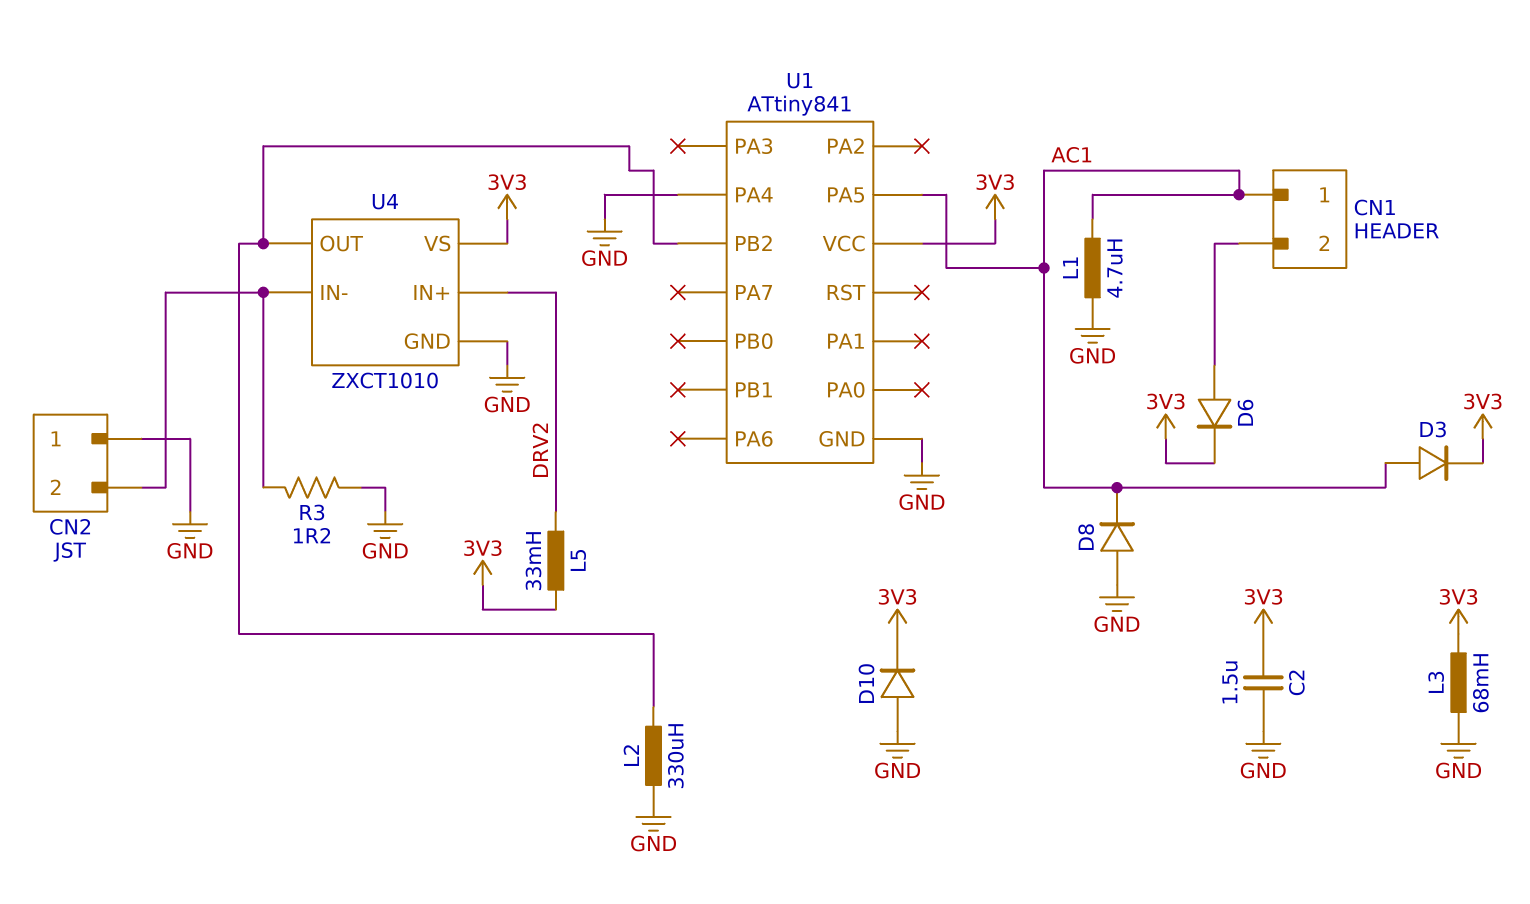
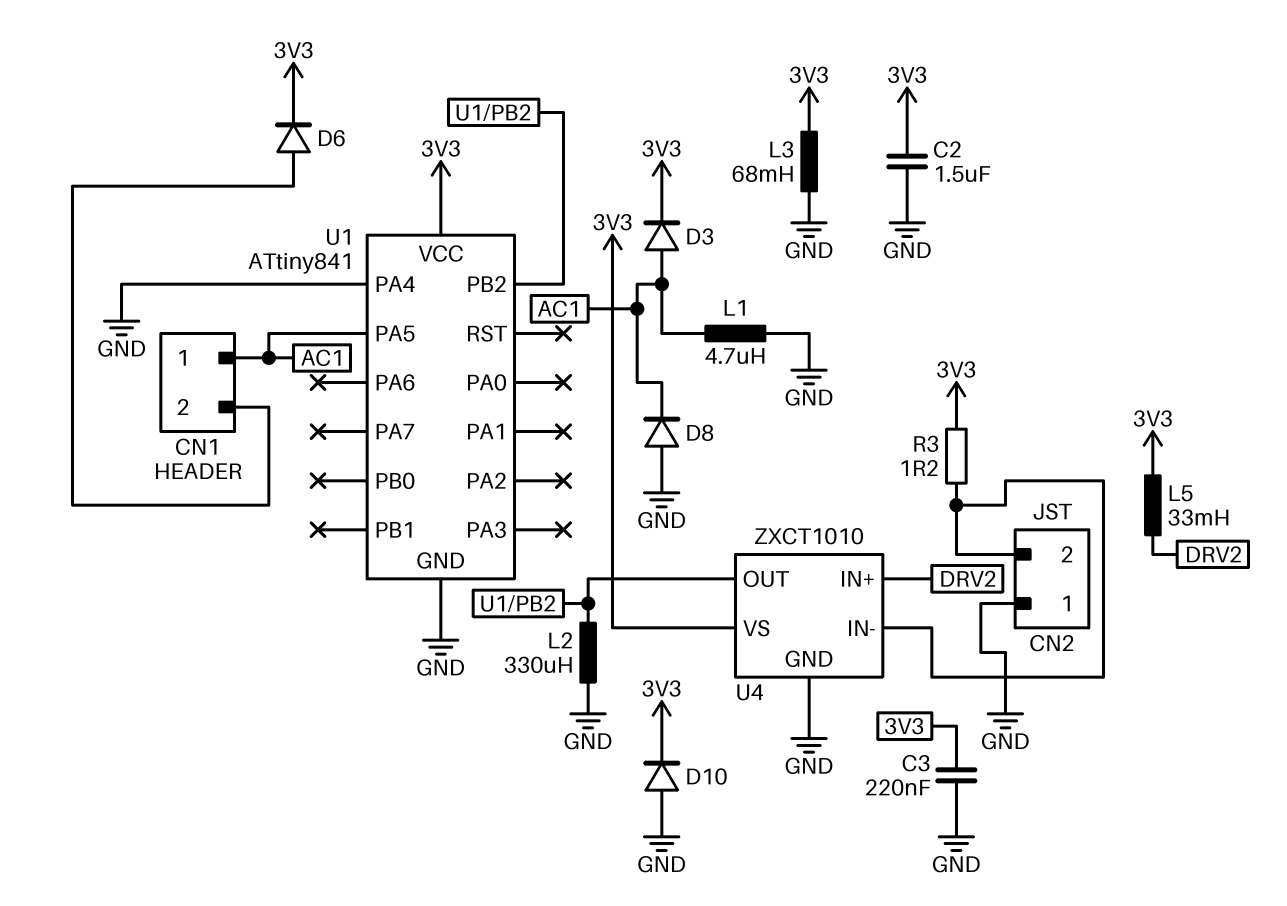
C3: none -> 220nF (3V3, GND)
R3: 1.2 (CN2/2, GND) -> 1.2 (3V3, CN2/2)

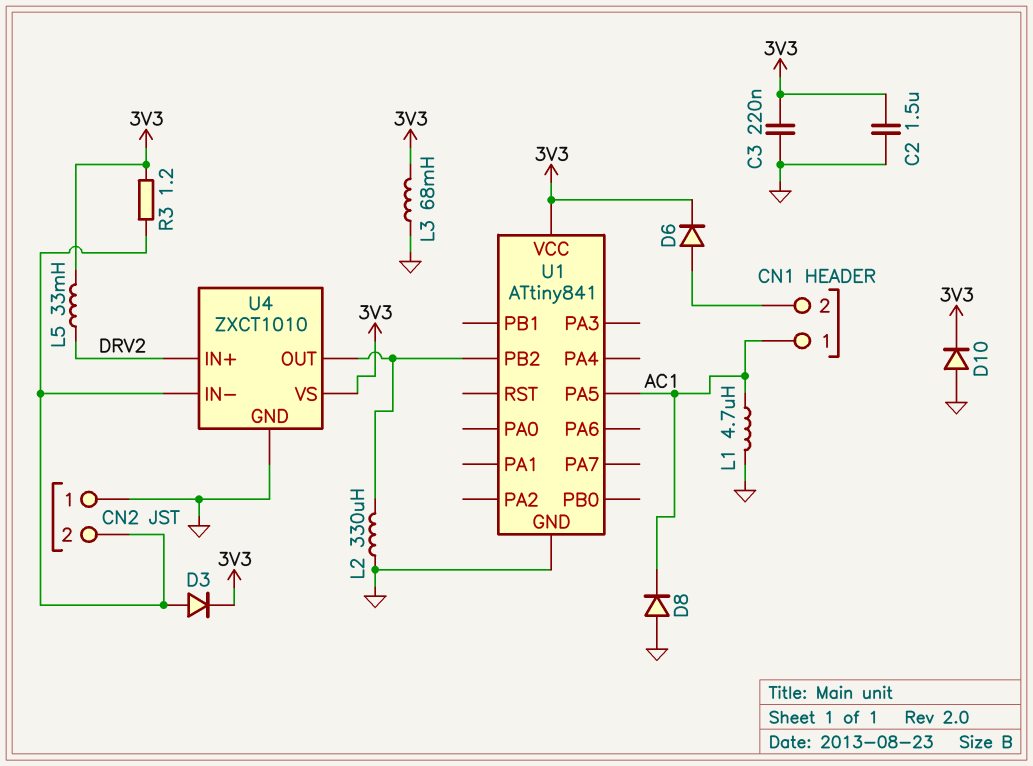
D3: diode (A AC1, K 3V3) -> diode (A CN2/2, K 3V3)
U1 pin PA4: GND -> none

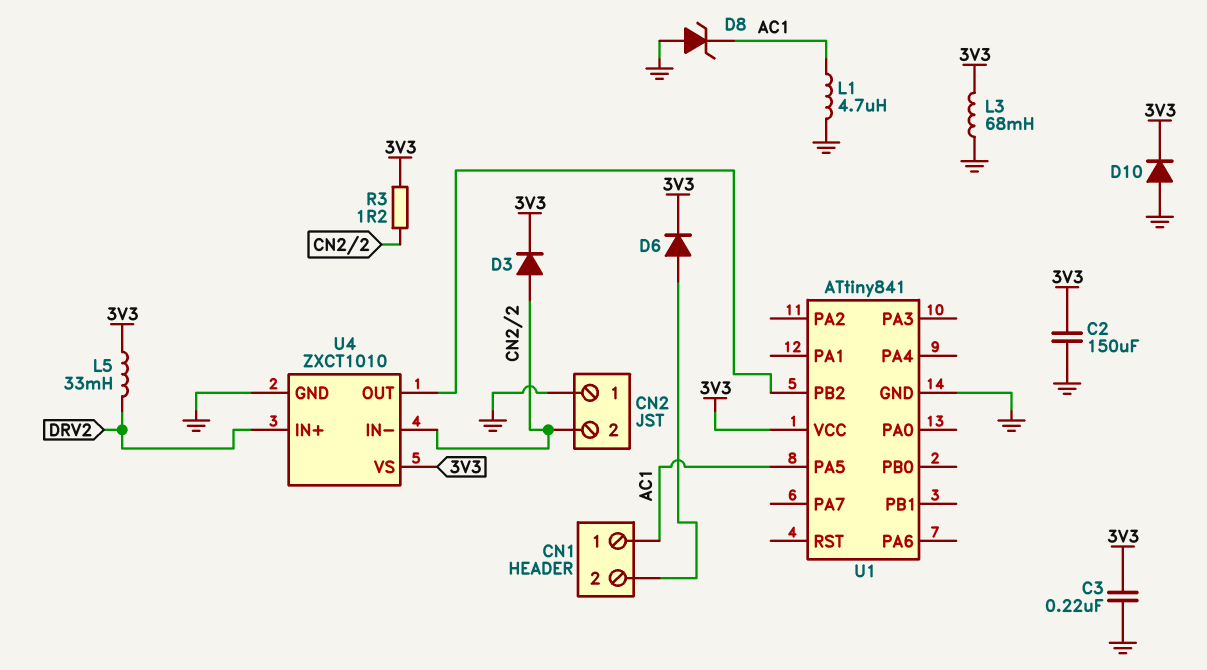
C2: 1.5uF (3V3, GND) -> 150uF (3V3, GND)
D8: diode (A GND, K AC1) -> zener (A GND, K AC1)
L2: 330uH (GND, U1/PB2) -> none

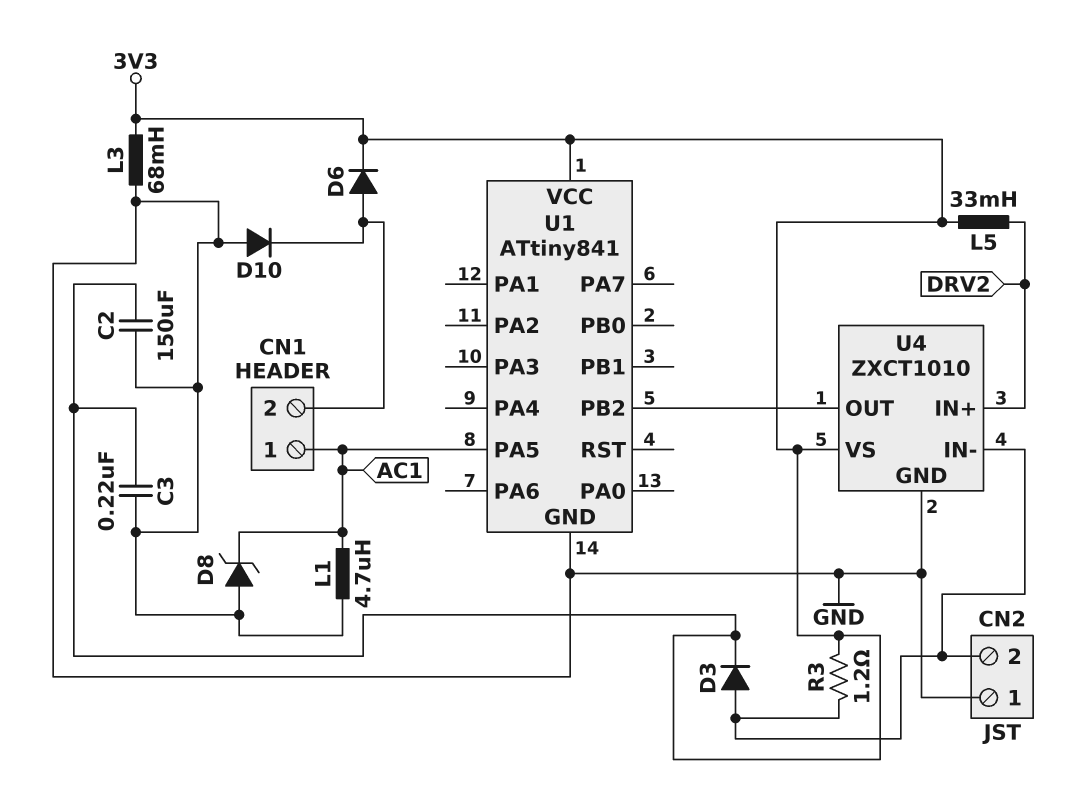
D10: diode (A GND, K 3V3) -> diode (A GND, K CN1/2)

